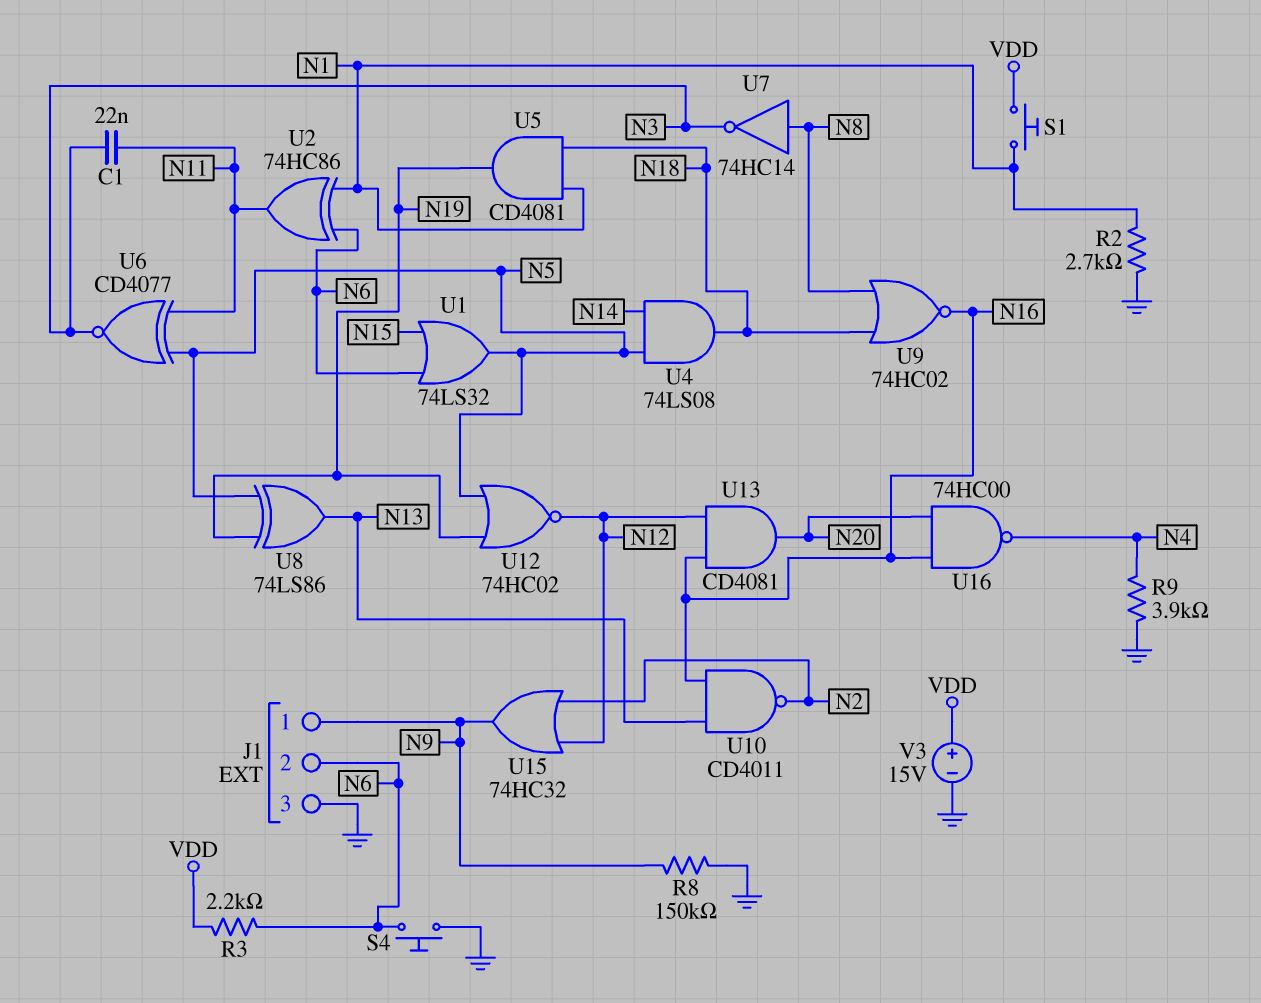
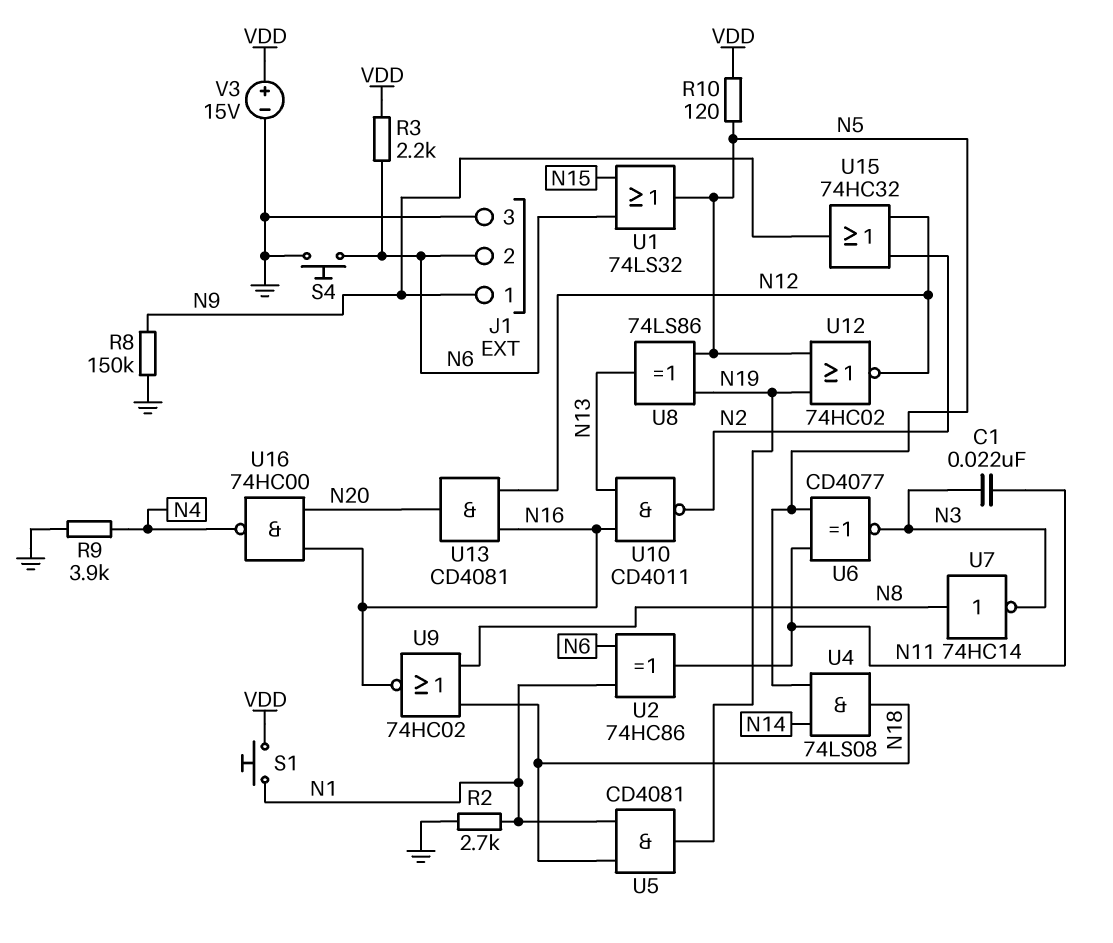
R10: none -> 120 (N5, VDD)

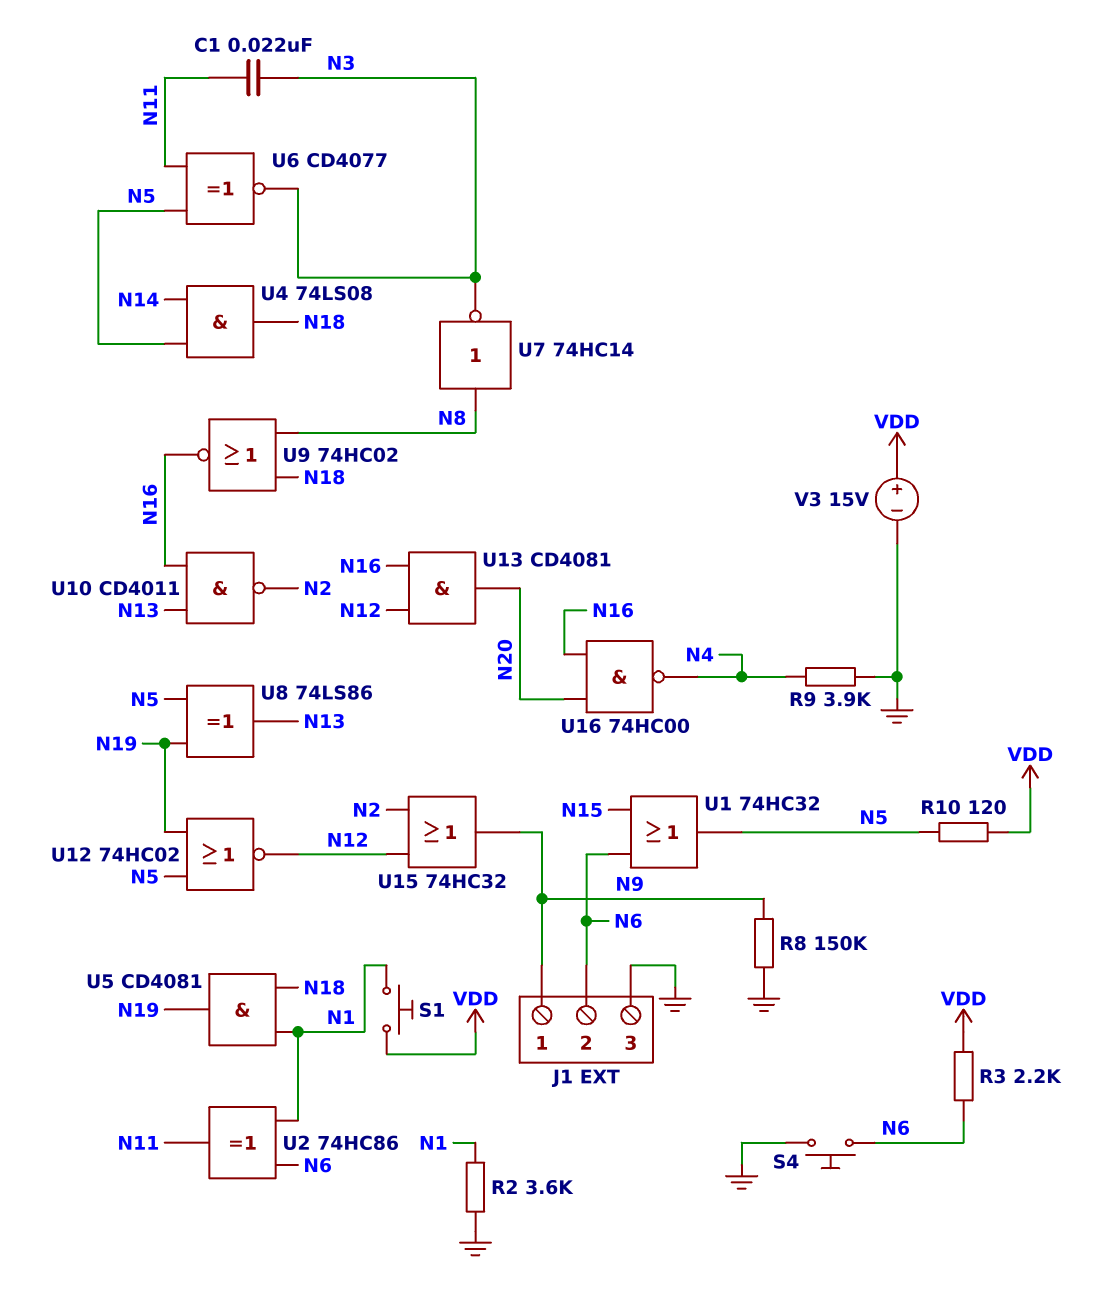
R2: 2.7k (GND, N1) -> 3.6k (GND, N1)
U1: OR 74LS32 (in N6, in N15, out N5) -> OR 74HC32 (in N6, in N15, out N5)

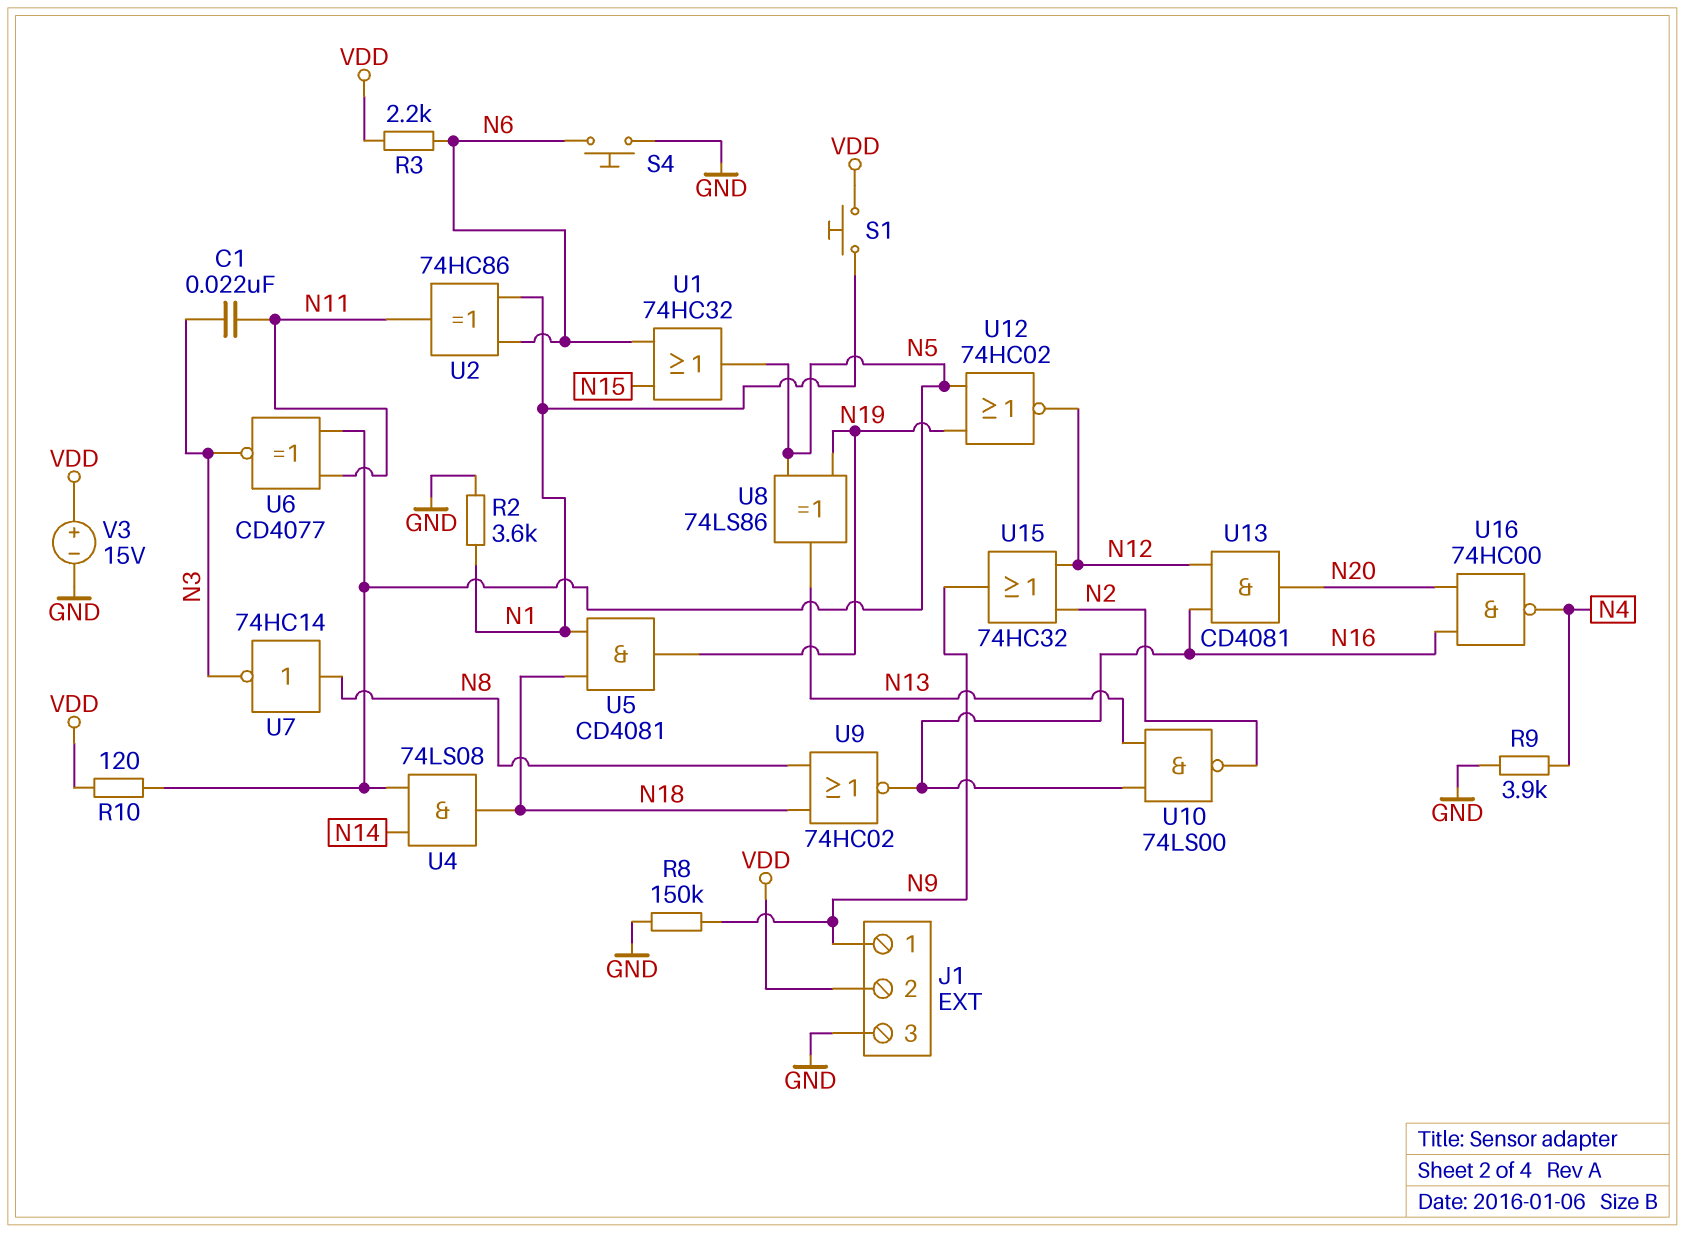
J1 pin 2: N6 -> VDD
U10: NAND CD4011 (in N13, in N16, out N2) -> NAND 74LS00 (in N13, in N16, out N2)

